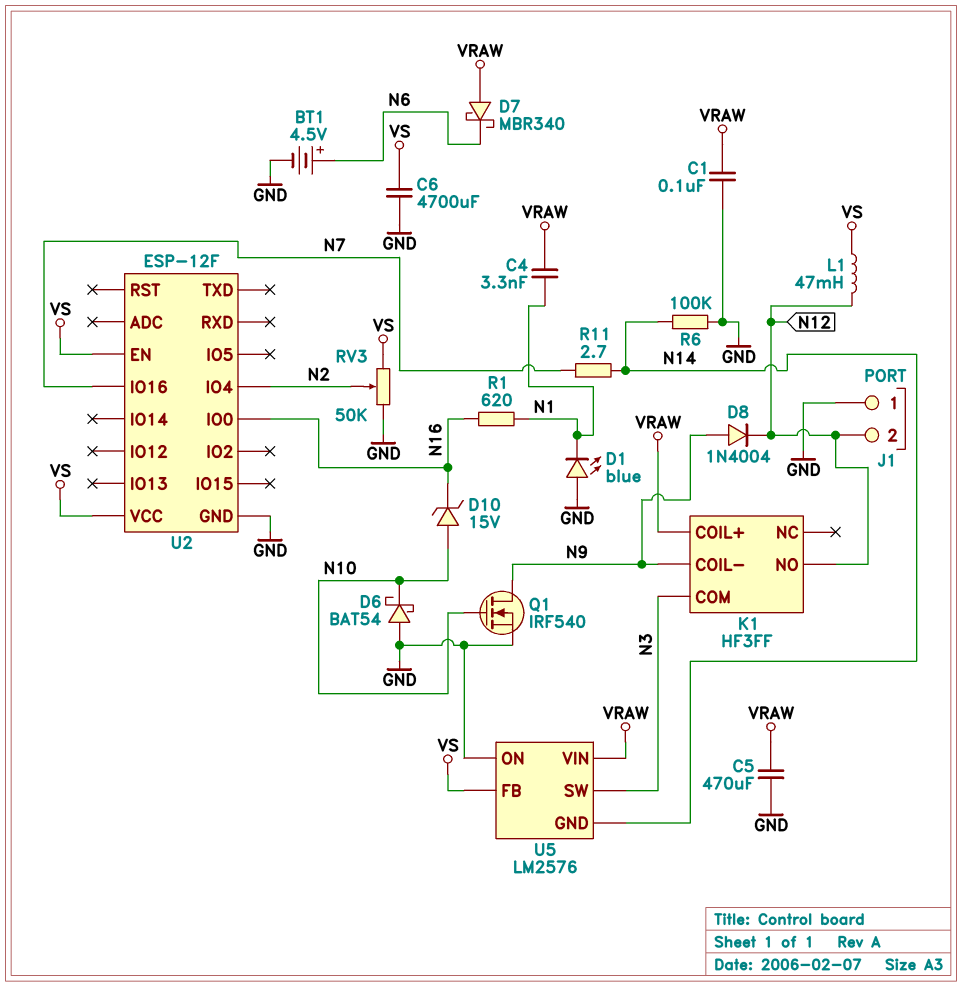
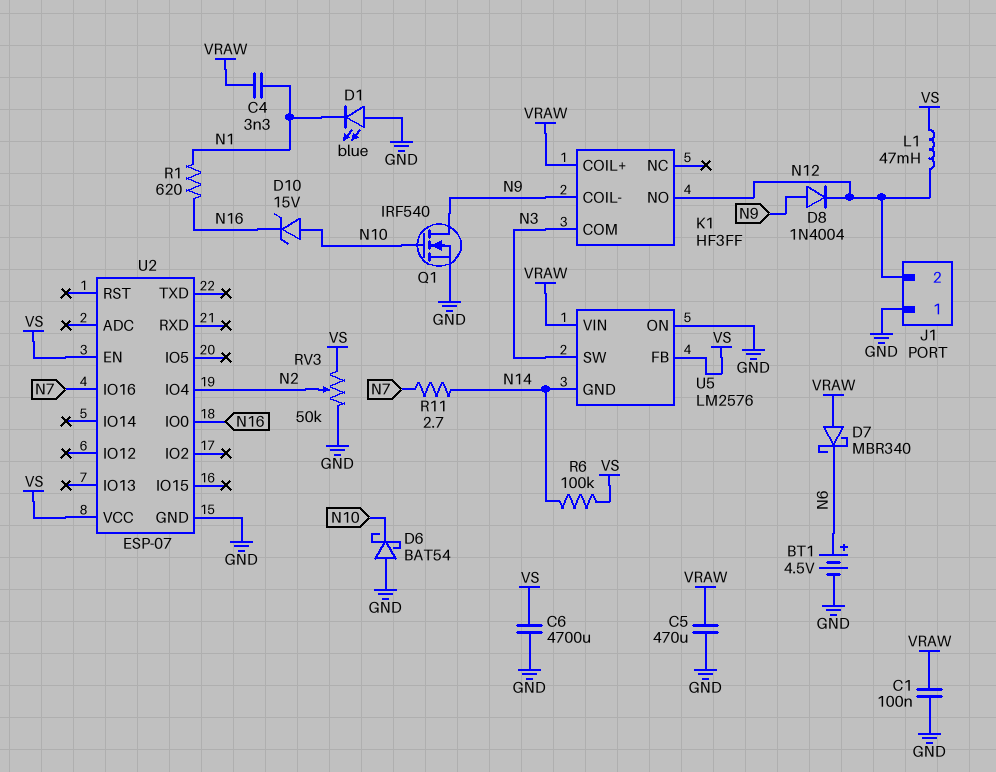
R6: 100k (GND, N14) -> 100k (N14, VS)
U2: ESP-12F -> ESP-07

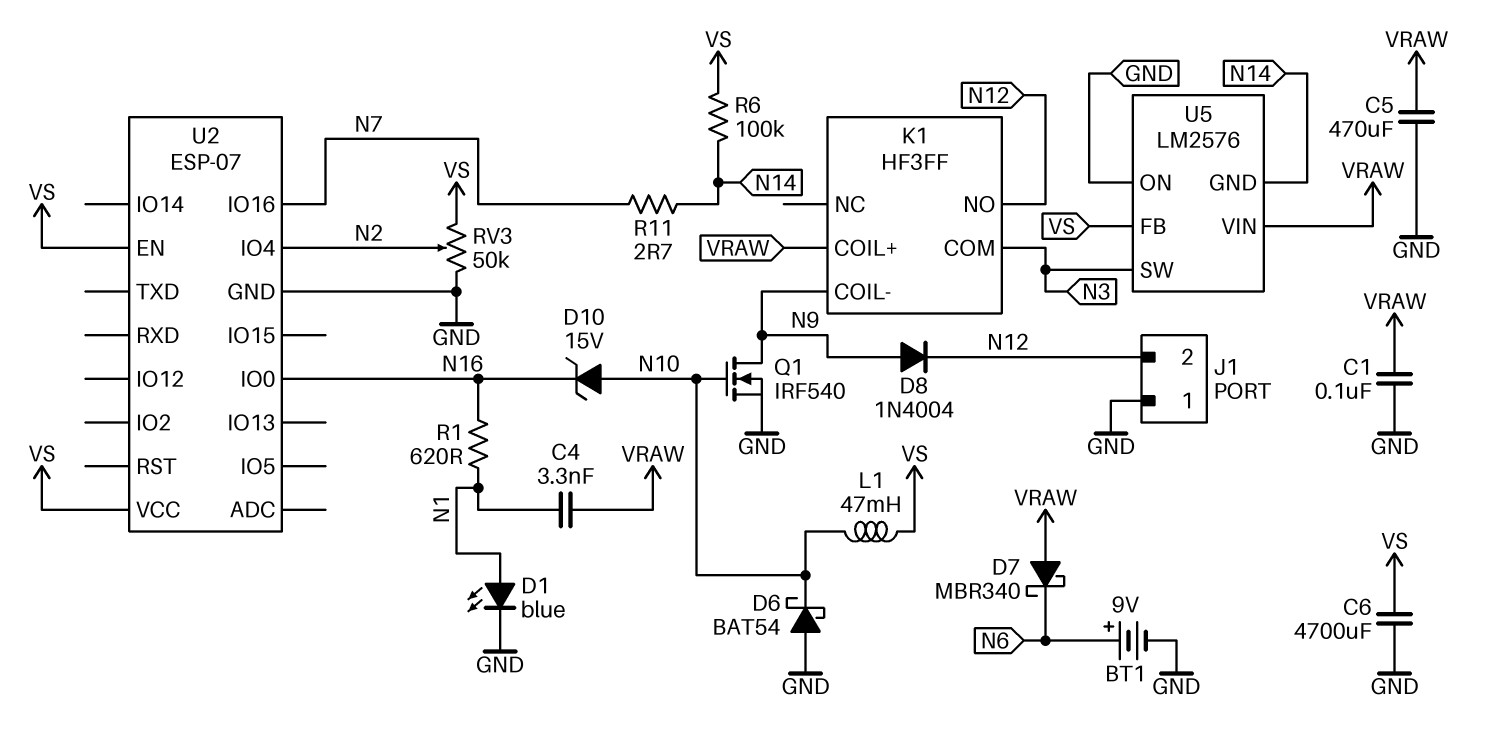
BT1: 4.5V (plus N6, minus GND) -> 9V (plus N6, minus GND)
D1: LED blue (A GND, K N1) -> LED blue (A N1, K GND)
L1: 47mH (N12, VS) -> 47mH (N10, VS)

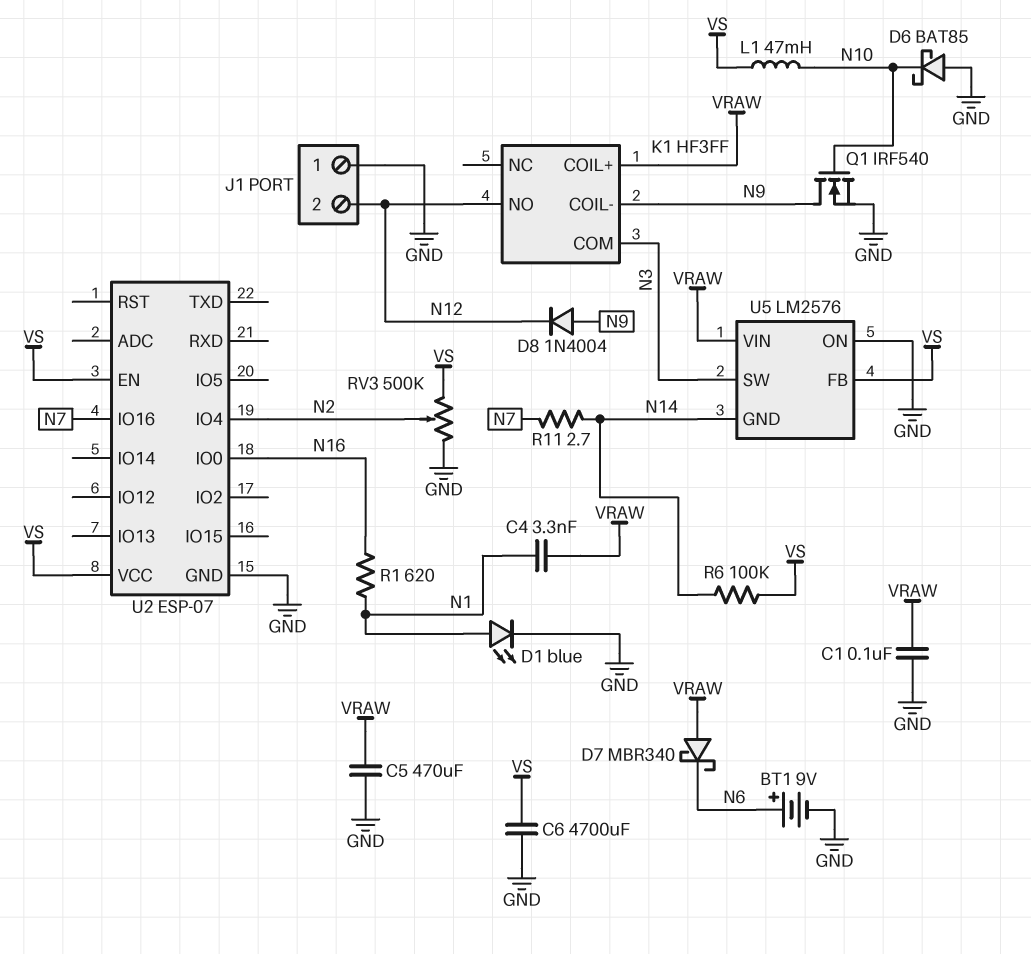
D6: schottky BAT54 (A GND, K N10) -> schottky BAT85 (A GND, K N10)
D10: zener 15V (A N10, K N16) -> none
RV3: 50k (GND, VS, wiper N2) -> 500k (GND, VS, wiper N2)

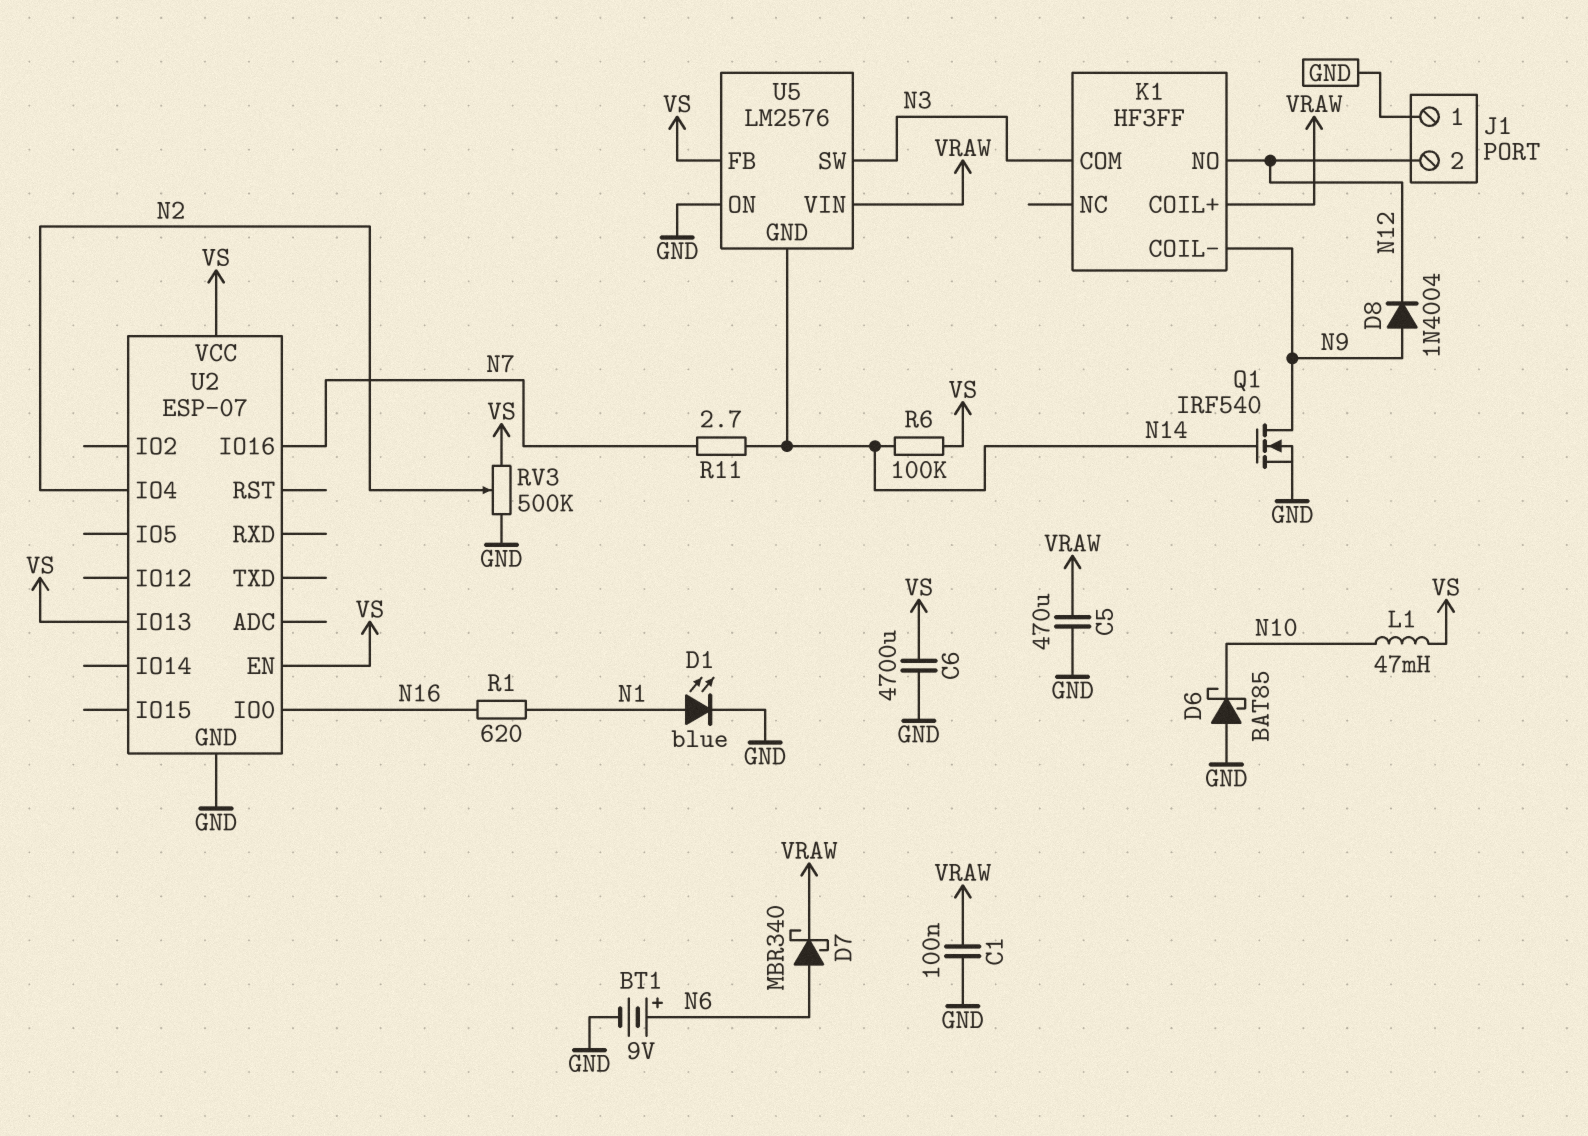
C4: 3.3nF (N1, VRAW) -> none
D7: schottky MBR340 (A VRAW, K N6) -> schottky MBR340 (A N6, K VRAW)
Q1: NMOS IRF540 (G N10, D N9, S GND) -> NMOS IRF540 (G N14, D N9, S GND)
U2 pin IO13: none -> VS

